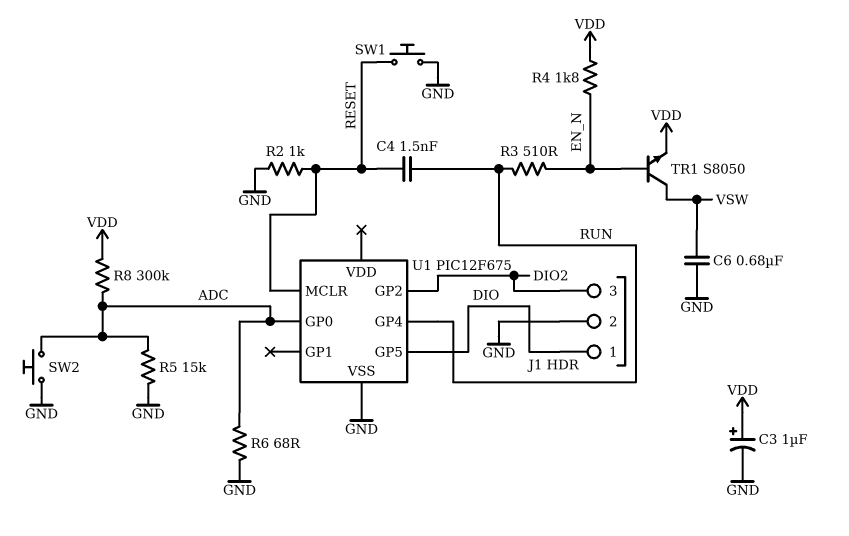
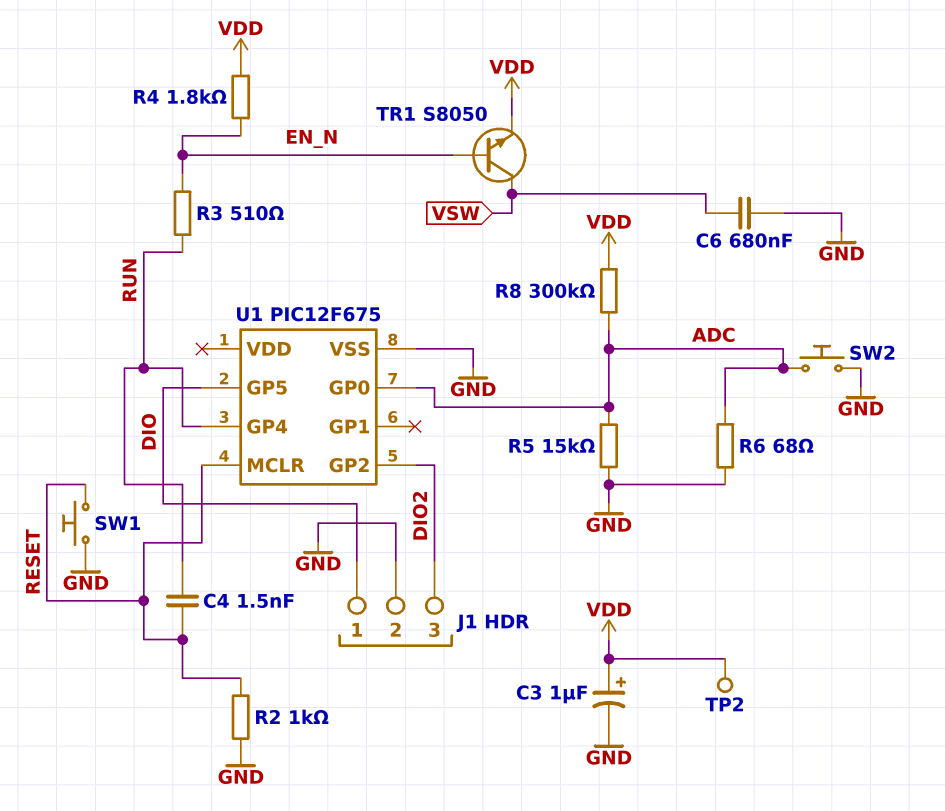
TP2: none -> test point (VDD)

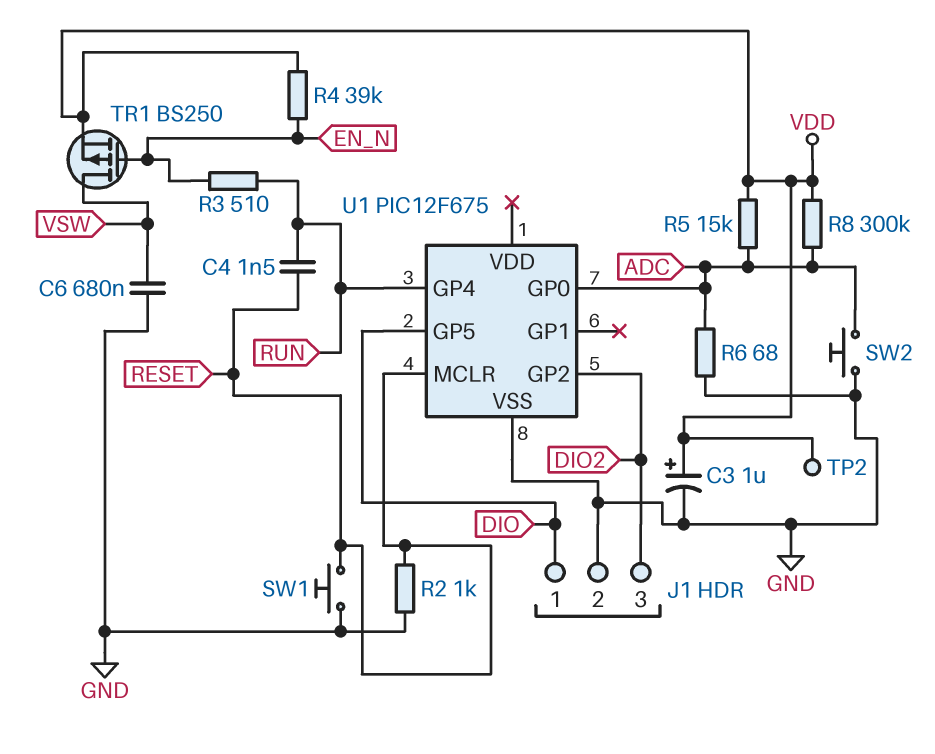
R4: 1.8k (EN_N, VDD) -> 39k (EN_N, VDD)
R5: 15k (ADC, GND) -> 15k (ADC, VDD)
TR1: NPN S8050 (B EN_N, C VSW, E VDD) -> PMOS BS250 (G EN_N, D VSW, S VDD)

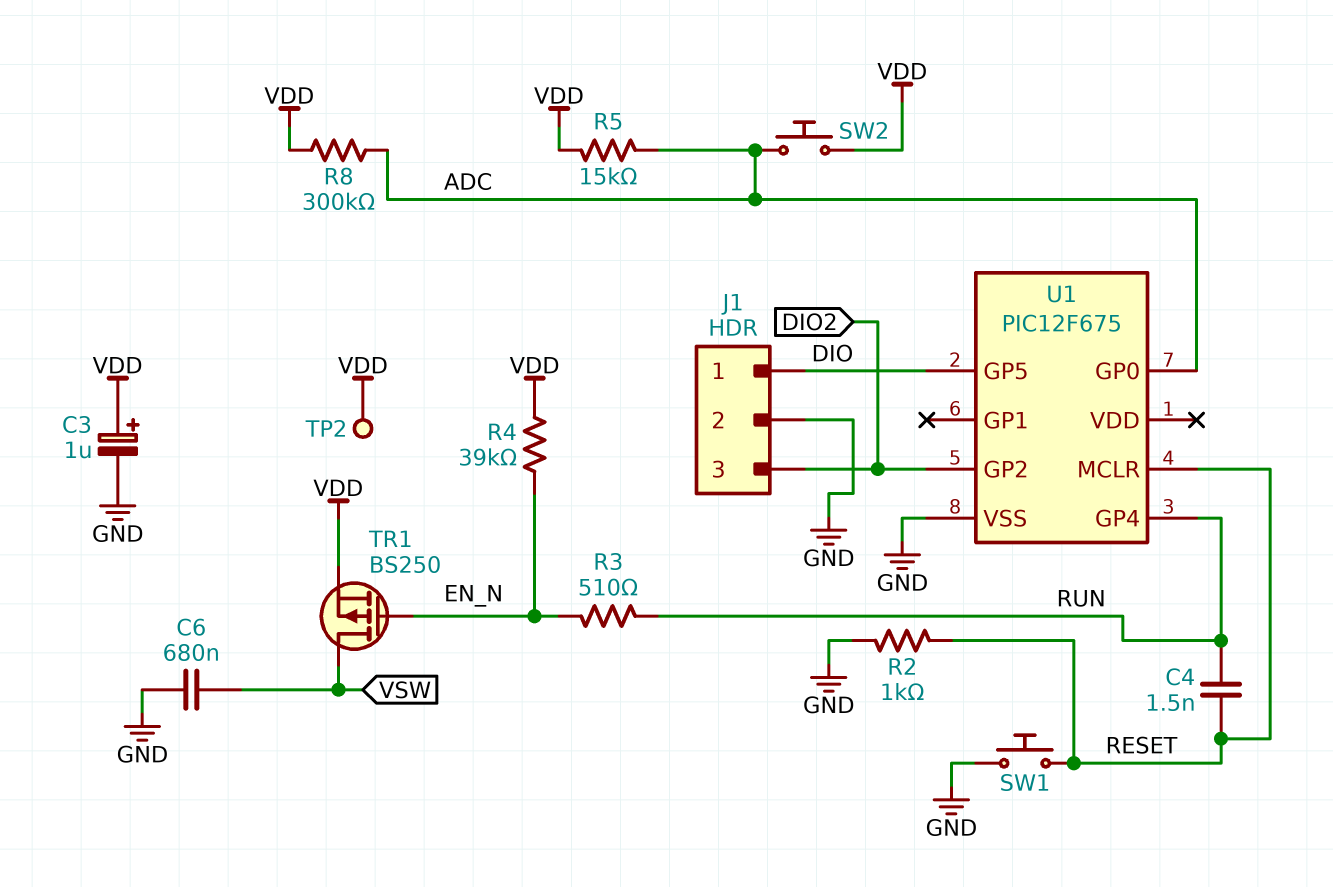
R6: 68 (ADC, GND) -> none
SW2: button (ADC, GND) -> button (ADC, VDD)

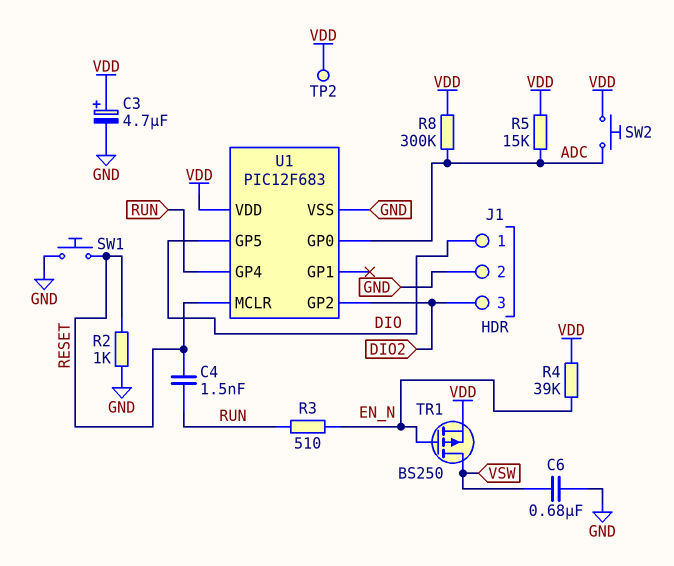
C3: 1uF (plus VDD, minus GND) -> 4.7uF (plus VDD, minus GND)
U1: PIC12F675 -> PIC12F683
U1 pin VDD: none -> VDD

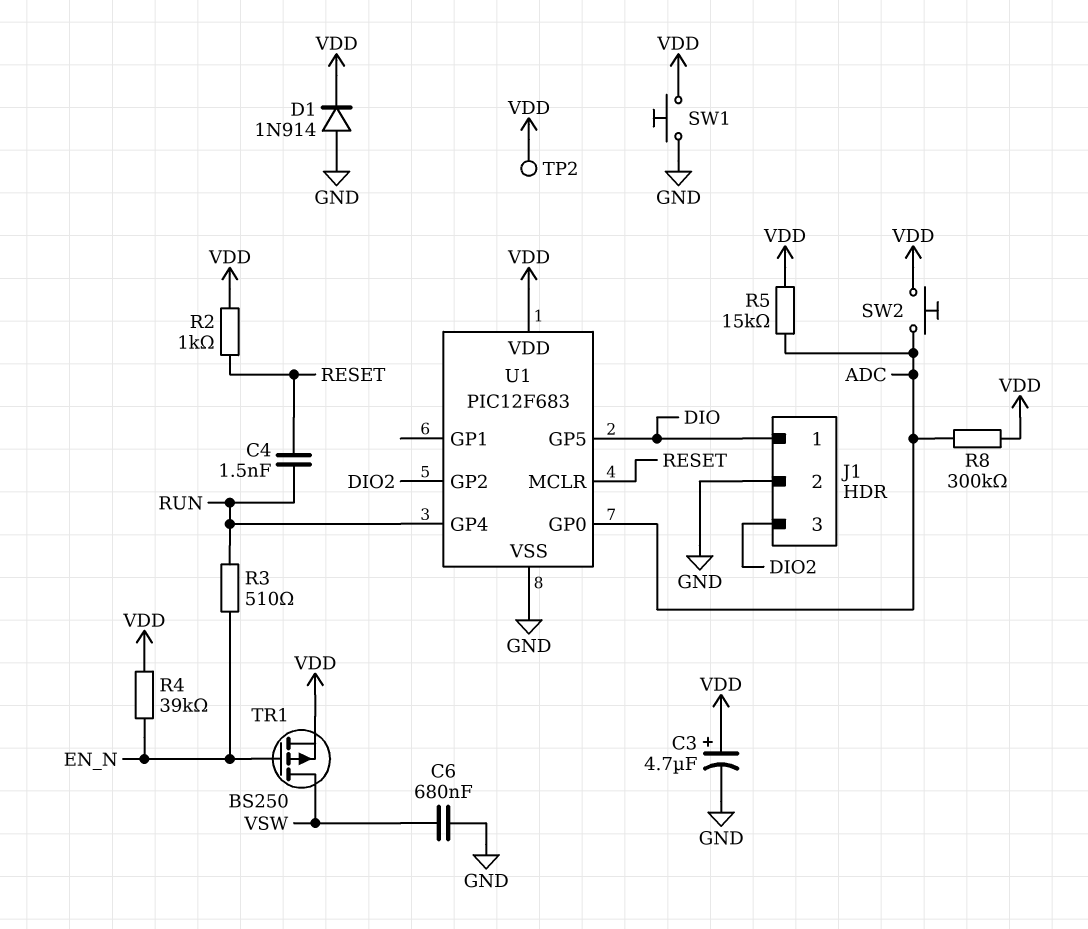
D1: none -> diode 1N914 (A GND, K VDD)
R2: 1k (GND, RESET) -> 1k (RESET, VDD)
SW1: button (GND, RESET) -> button (GND, VDD)

